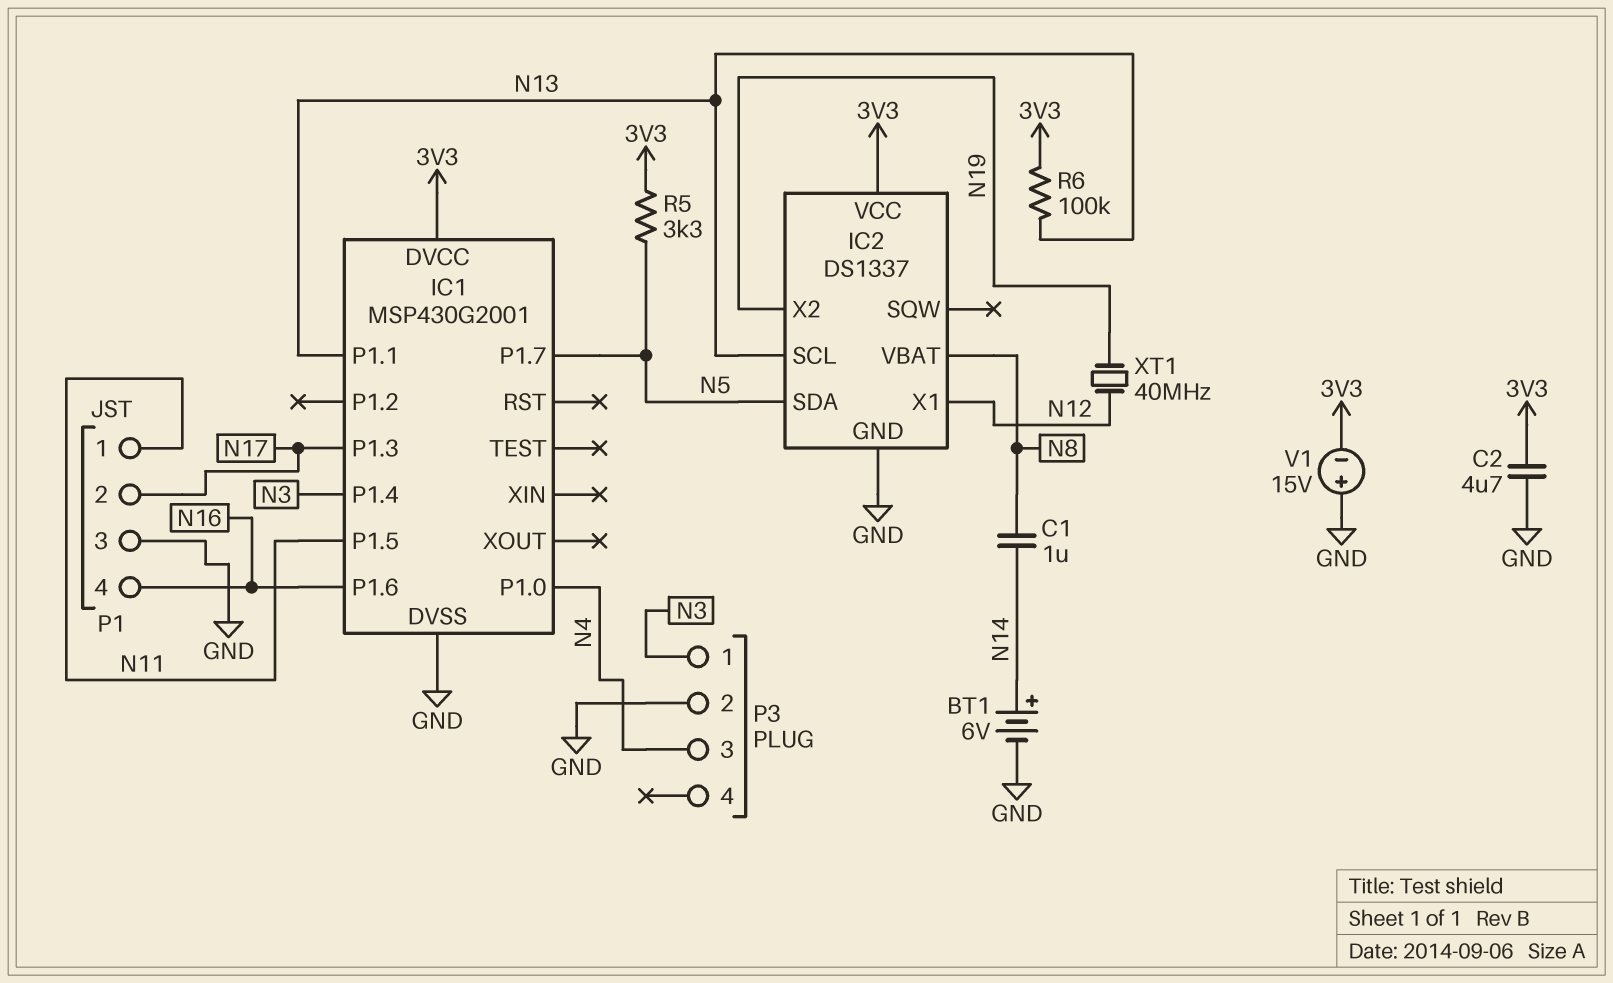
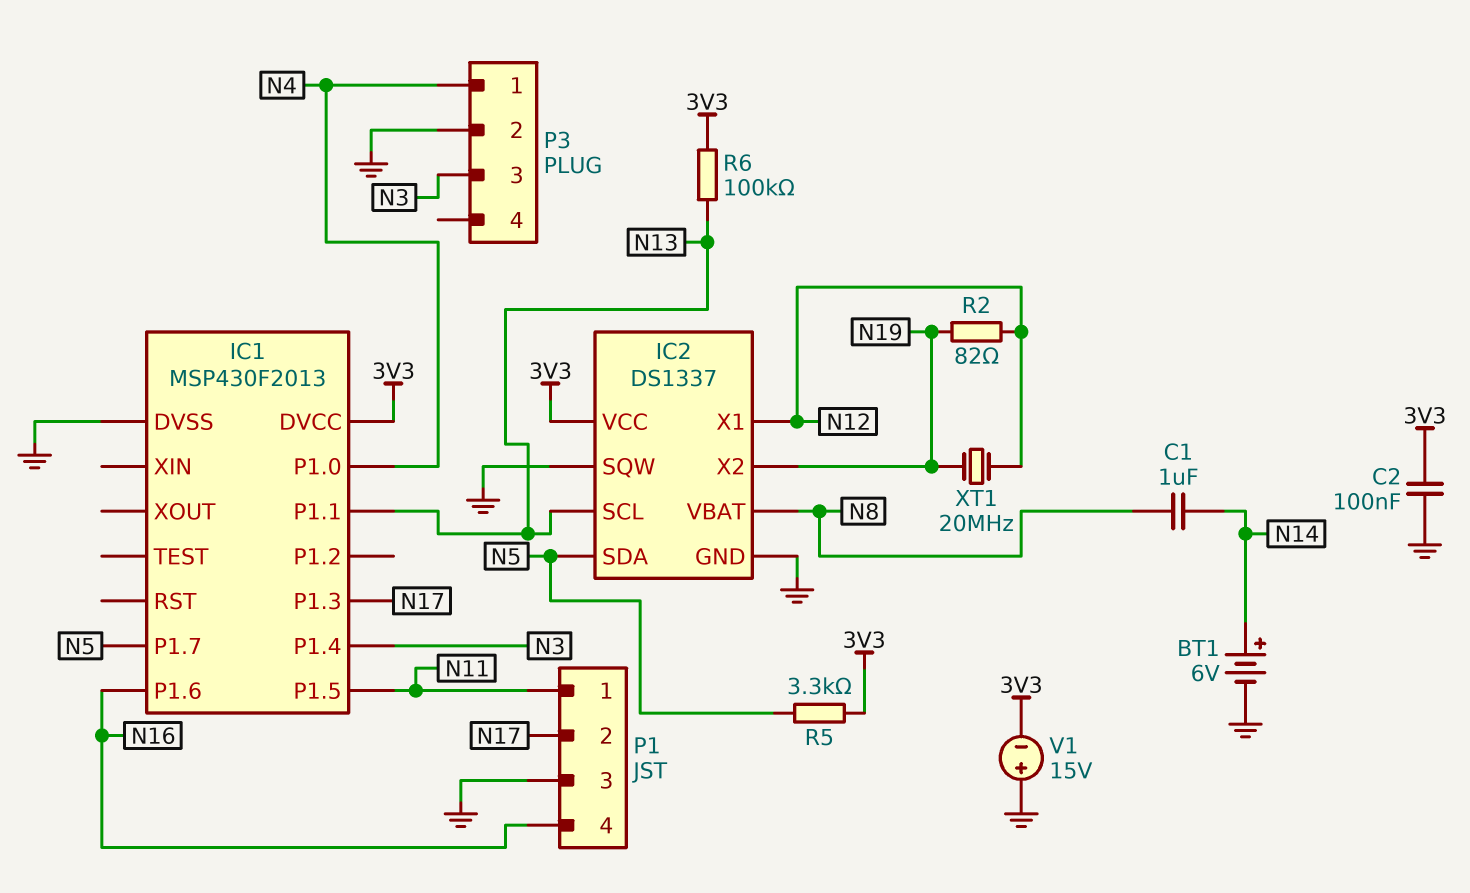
C2: 4.7uF (3V3, GND) -> 100nF (3V3, GND)
IC1: MSP430G2001 -> MSP430F2013
IC2 pin SQW: none -> GND
P3 pin 1: N3 -> N4
P3 pin 3: N4 -> N3
R2: none -> 82 (N12, N19)
XT1: 40MHz (N12, N19) -> 20MHz (N12, N19)

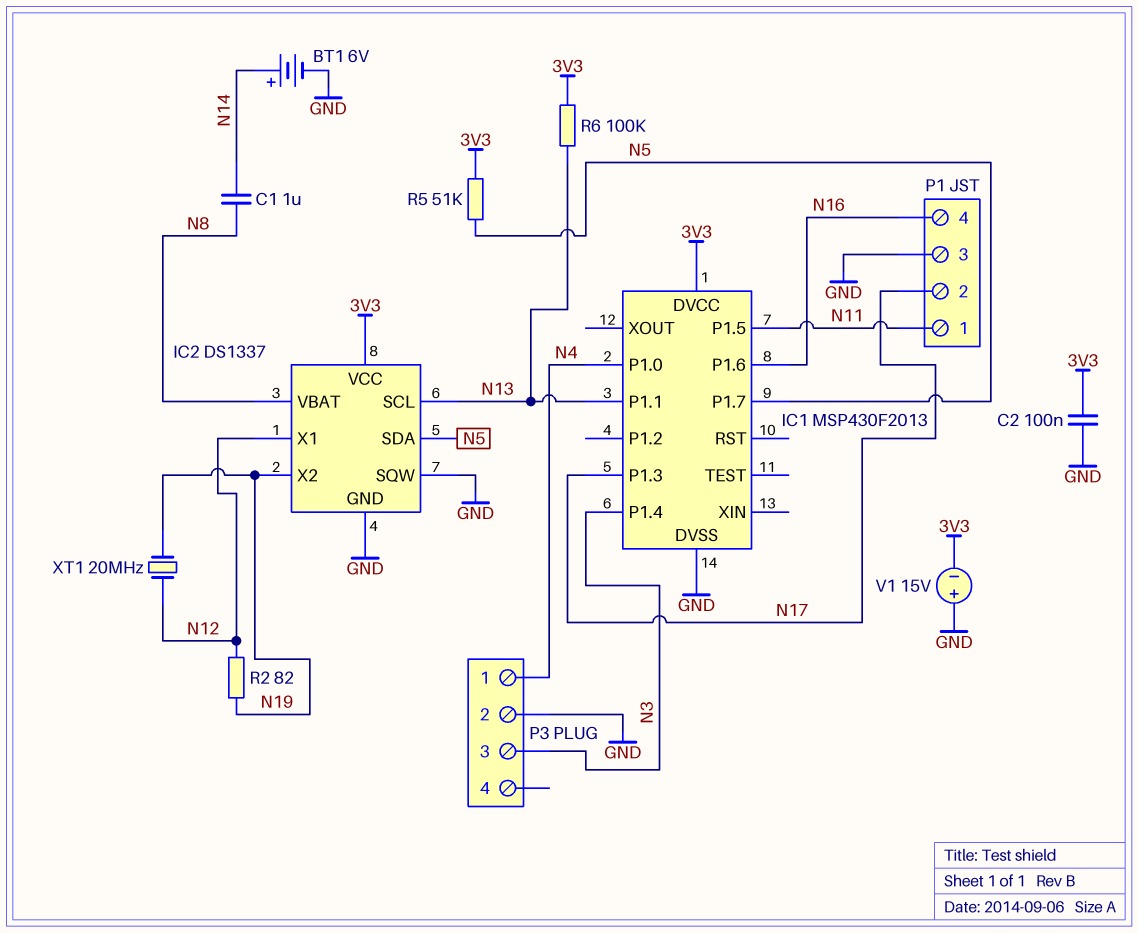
R5: 3.3k (3V3, N5) -> 51k (3V3, N5)

